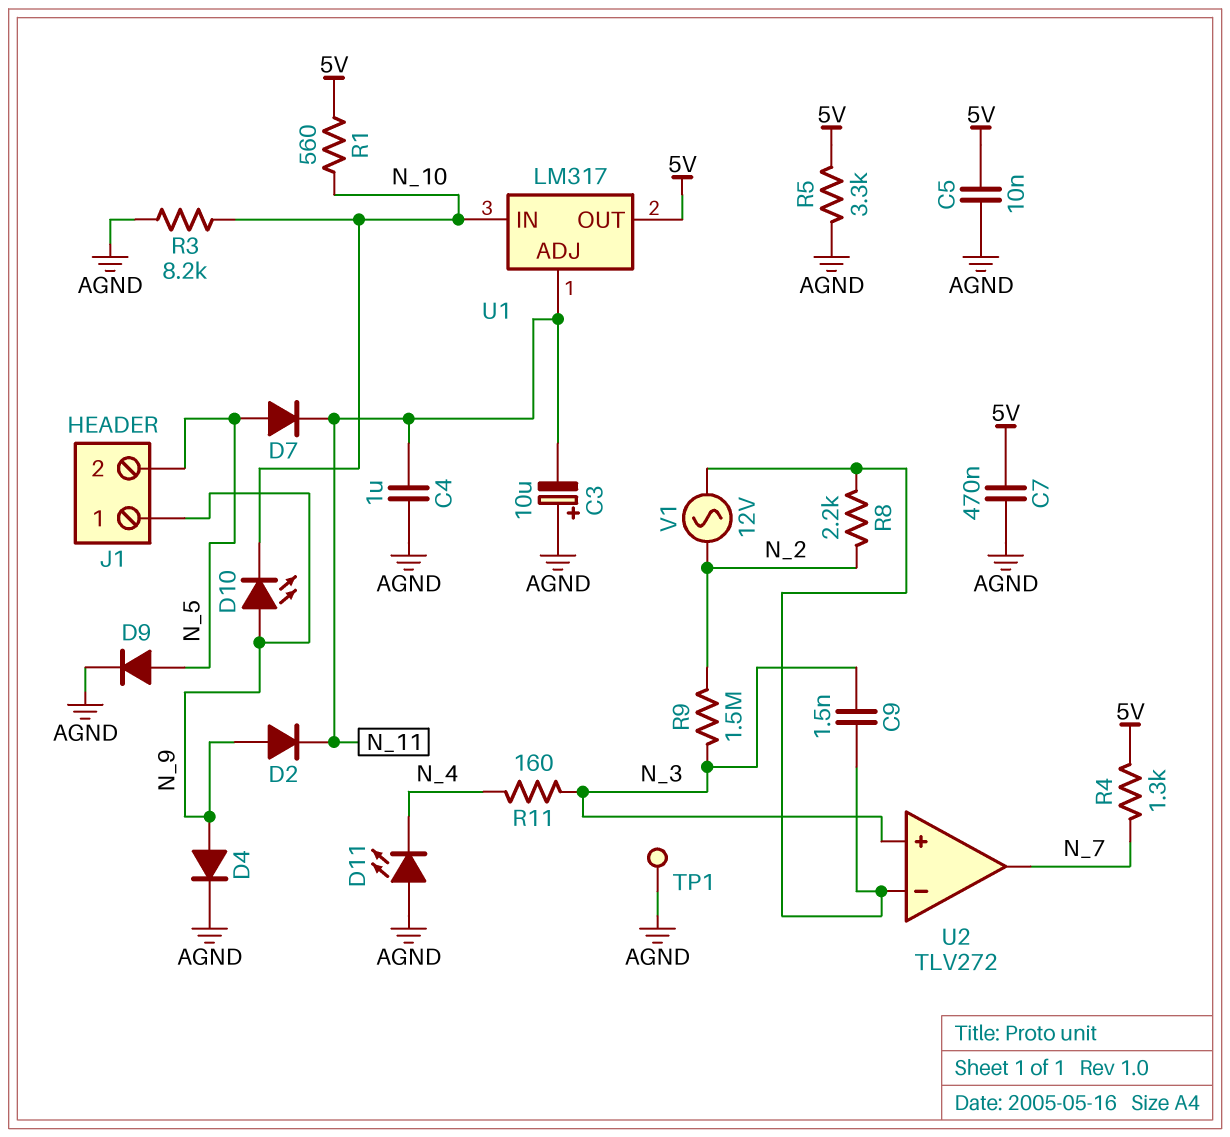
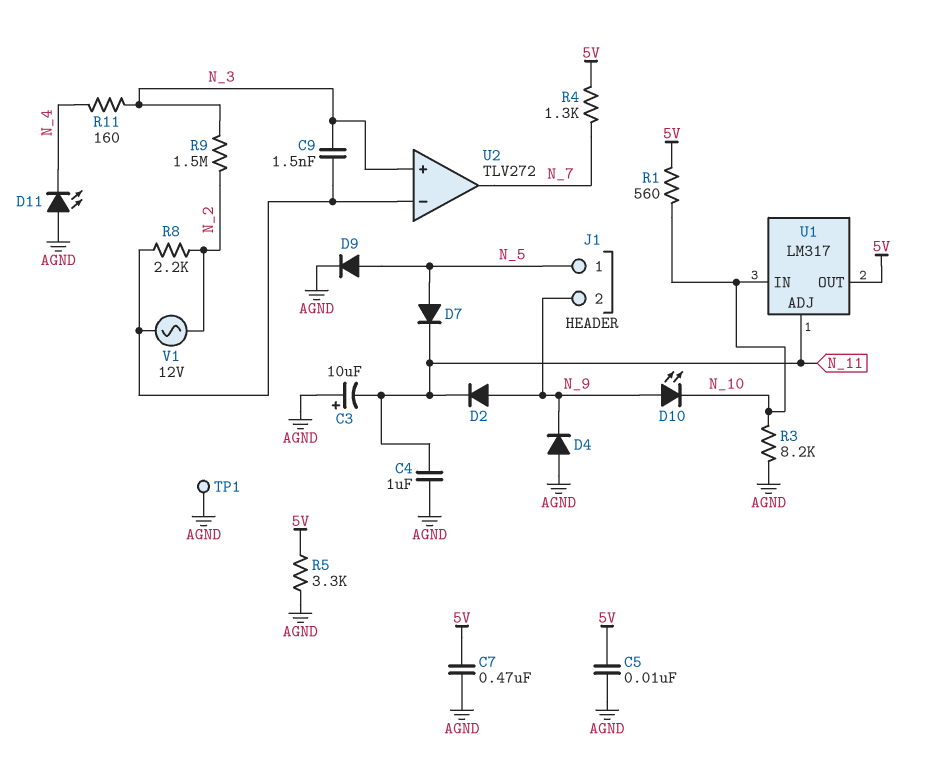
D4: diode (A N_9, K AGND) -> diode (A AGND, K N_9)
J1 pin 1: N_9 -> N_5
J1 pin 2: N_5 -> N_9

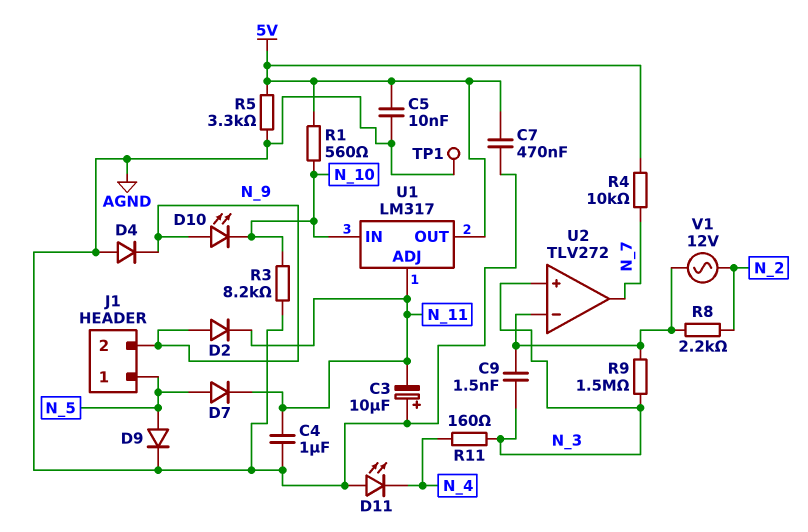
R4: 1.3k (5V, N_7) -> 10k (5V, N_7)
R9: 1.5M (N_2, N_3) -> 1.5M (N_3, U2/in-)

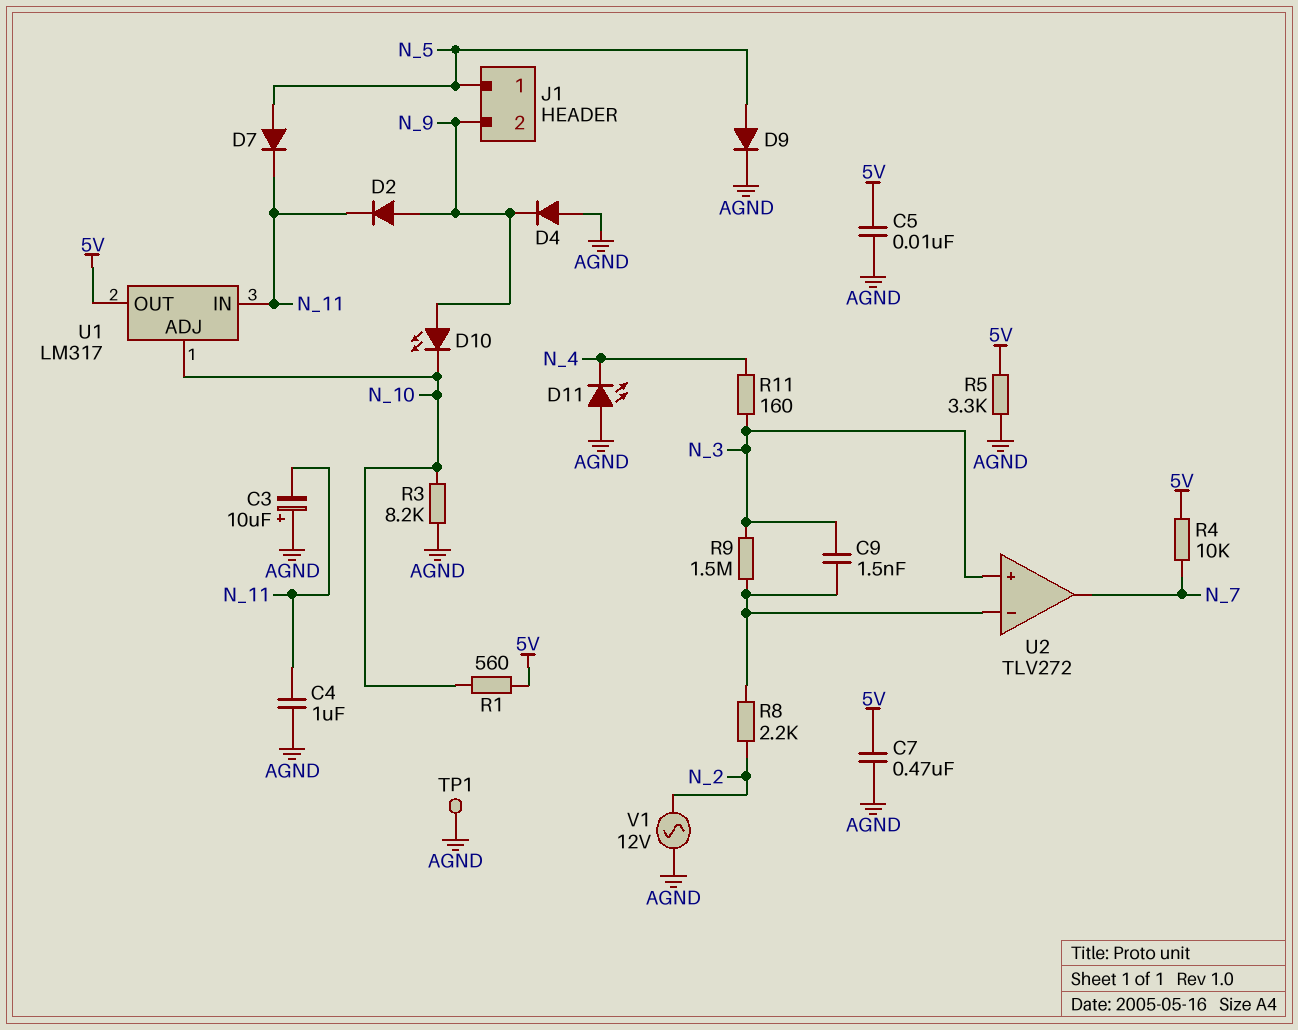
U1 pin ADJ: N_11 -> N_10
U1 pin IN: N_10 -> N_11
V1: AC 12V (N_2, U2/in-) -> AC 12V (AGND, N_2)

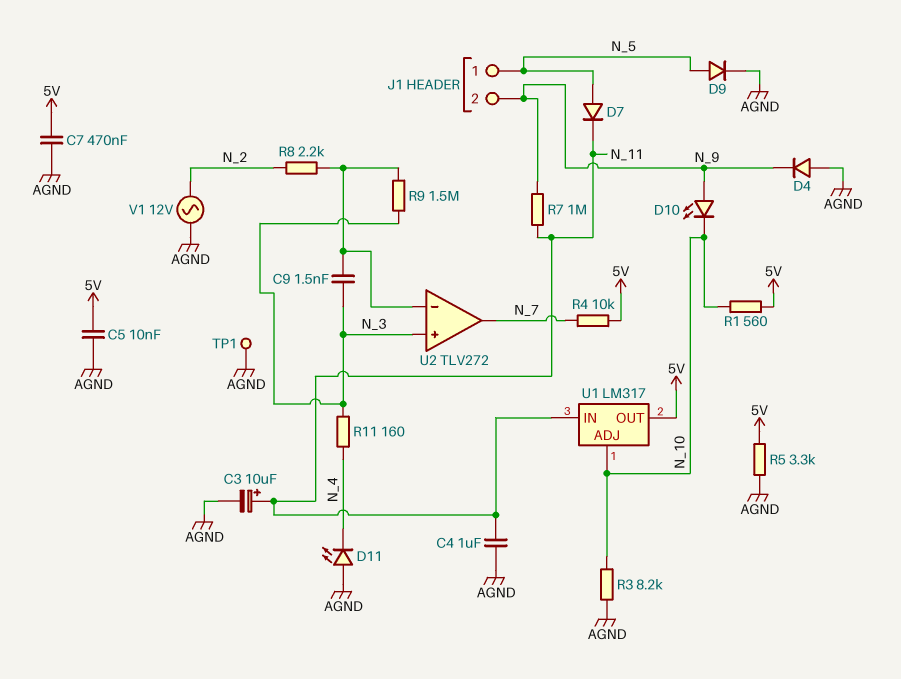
C3: 10uF (plus AGND, minus N_11) -> 10uF (plus N_11, minus AGND)
D2: diode (A N_9, K N_11) -> none
R7: none -> 1M (N_9, N_11)

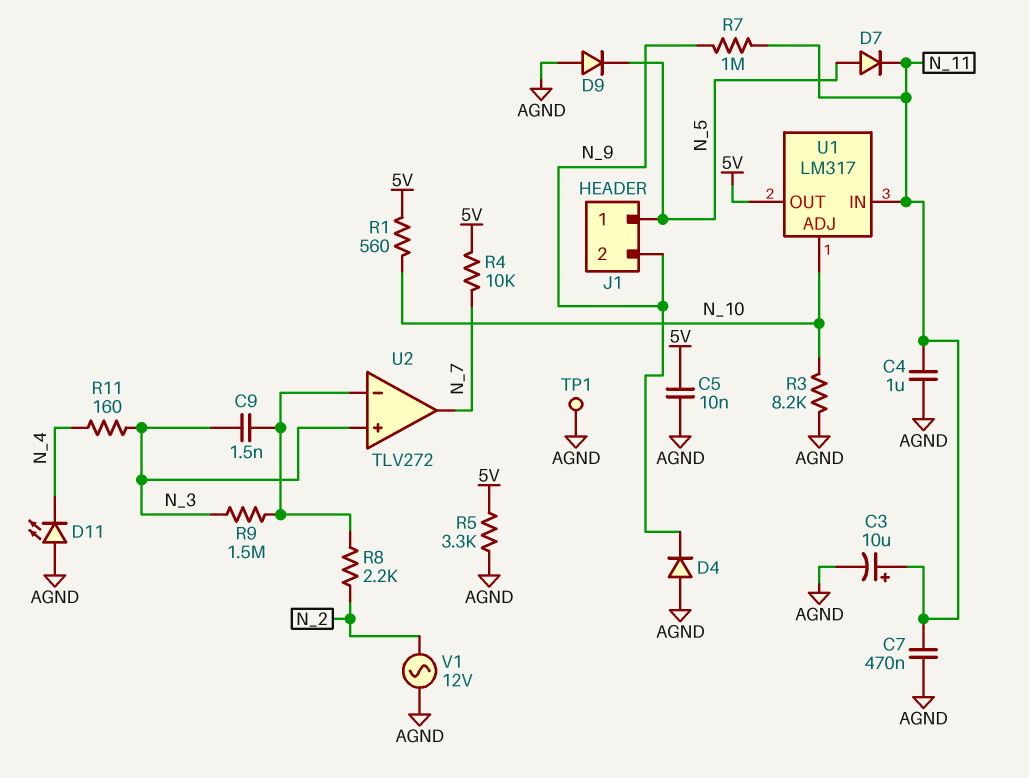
C7: 470nF (5V, AGND) -> 470nF (AGND, N_11)
D9: diode (A N_5, K AGND) -> diode (A AGND, K N_5)
D10: LED (A N_9, K N_10) -> none

